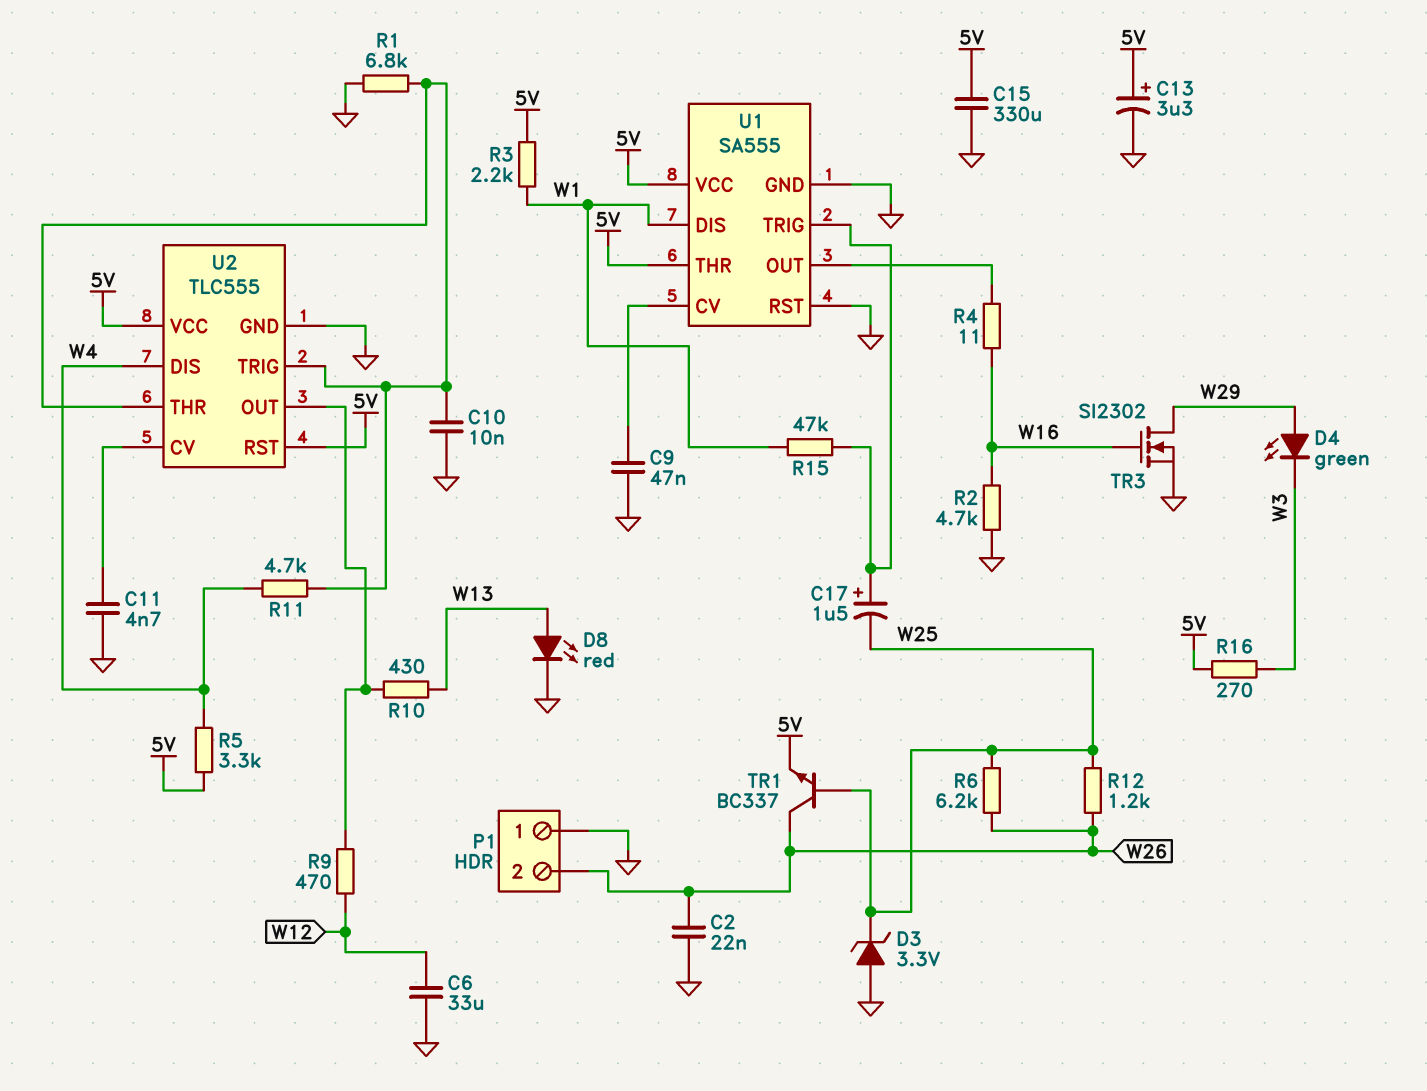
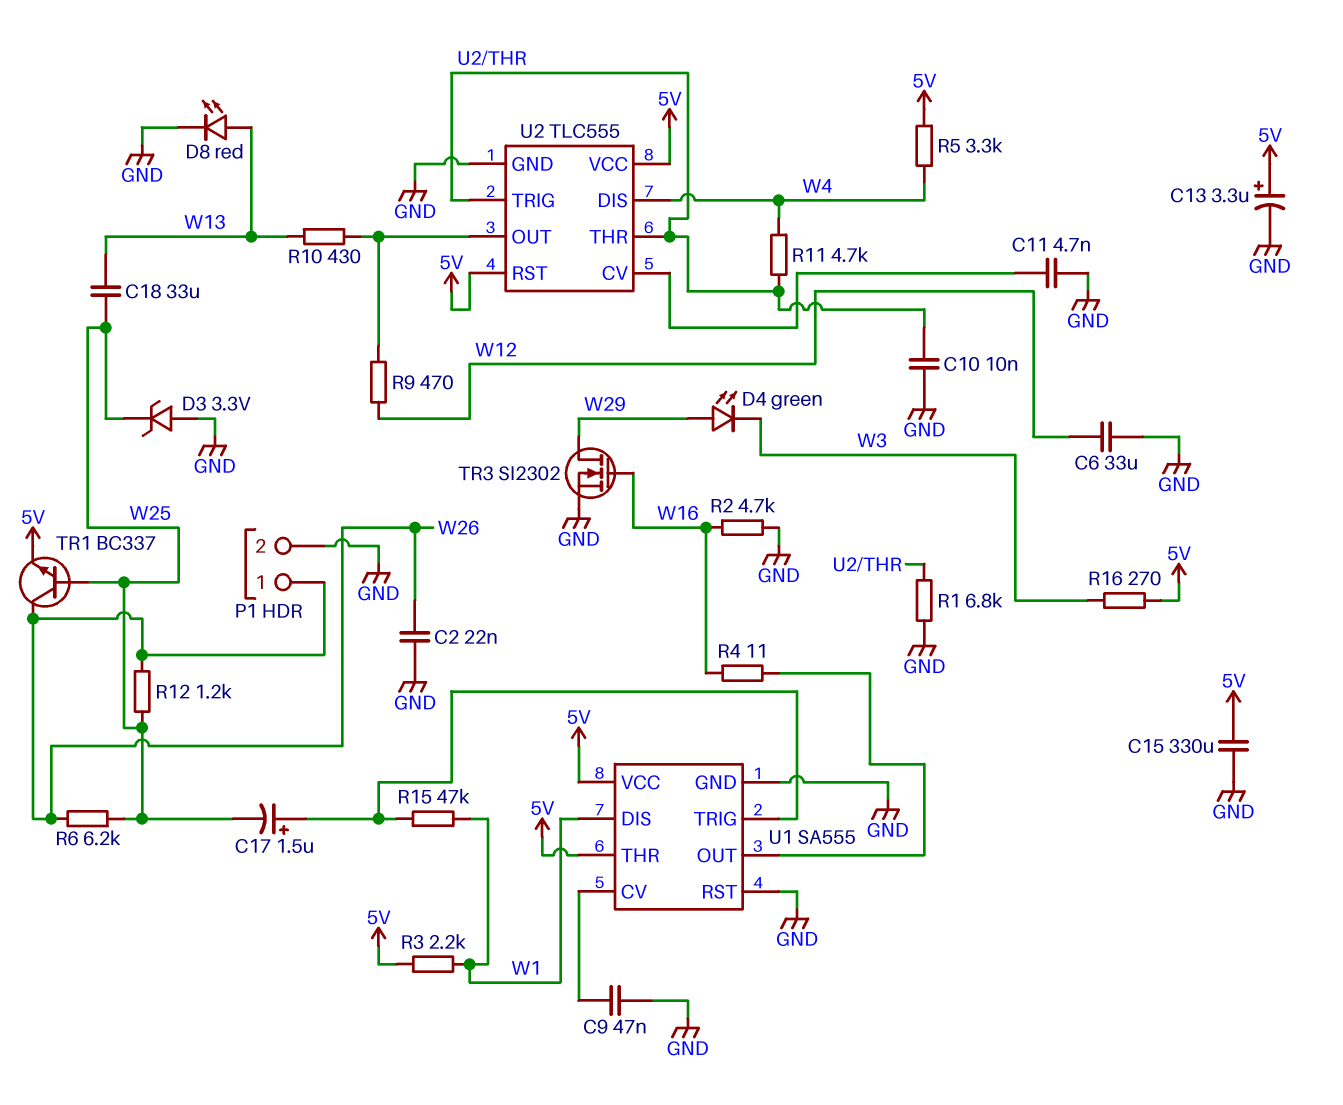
C18: none -> 33uF (W13, W25)
P1 pin 1: GND -> W26
P1 pin 2: W26 -> GND

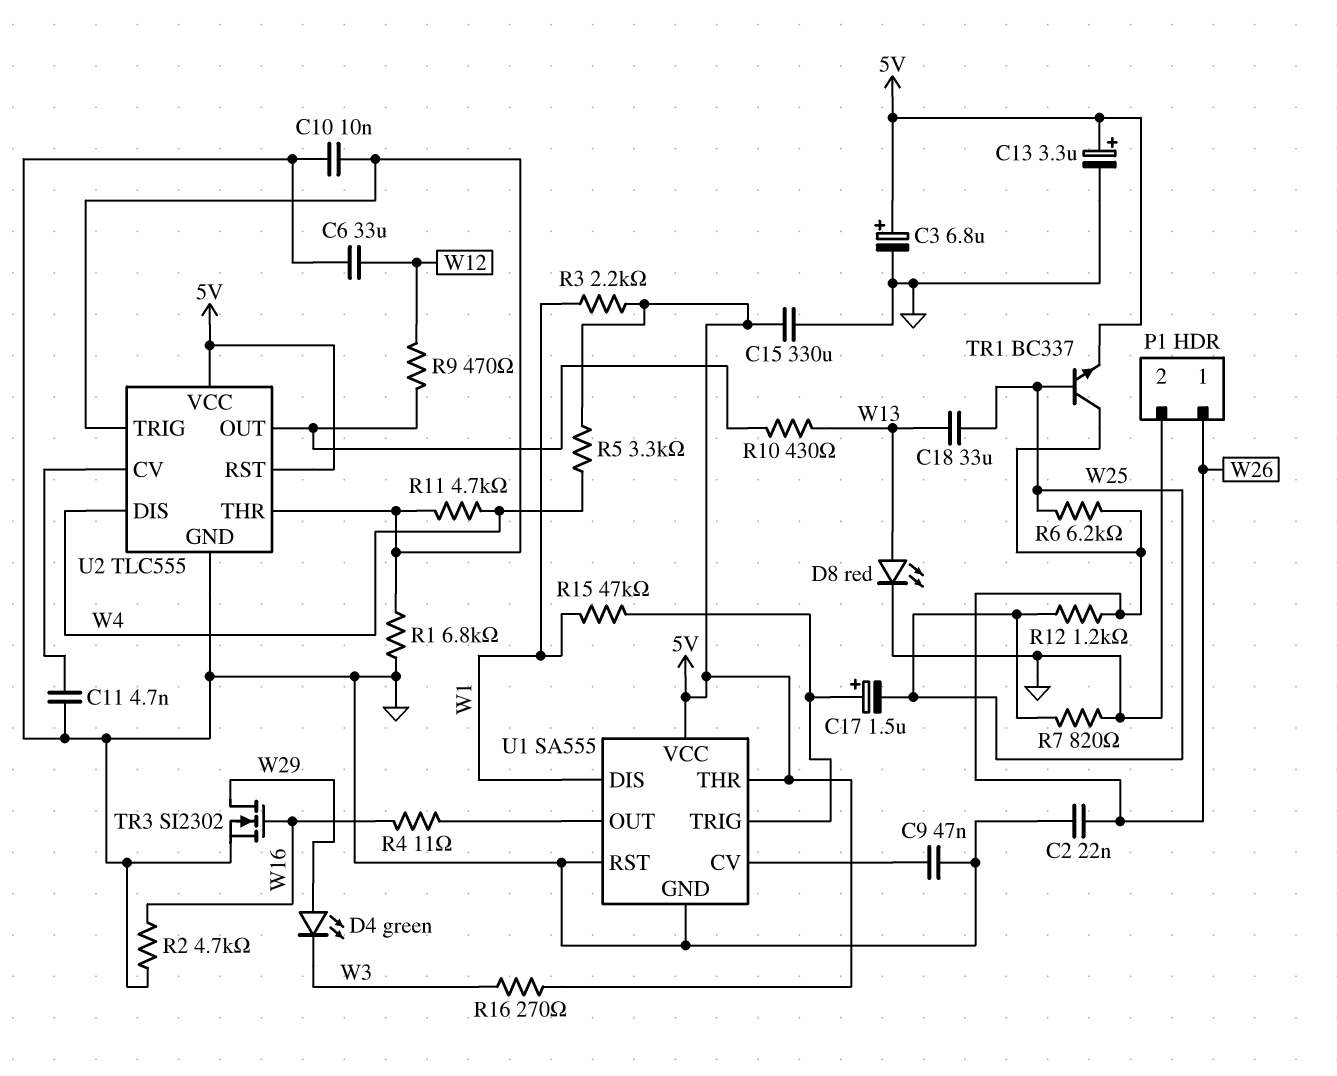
C3: none -> 6.8uF (plus 5V, minus GND)
D3: zener 3.3V (A GND, K W25) -> none
R7: none -> 820 (GND, W25)

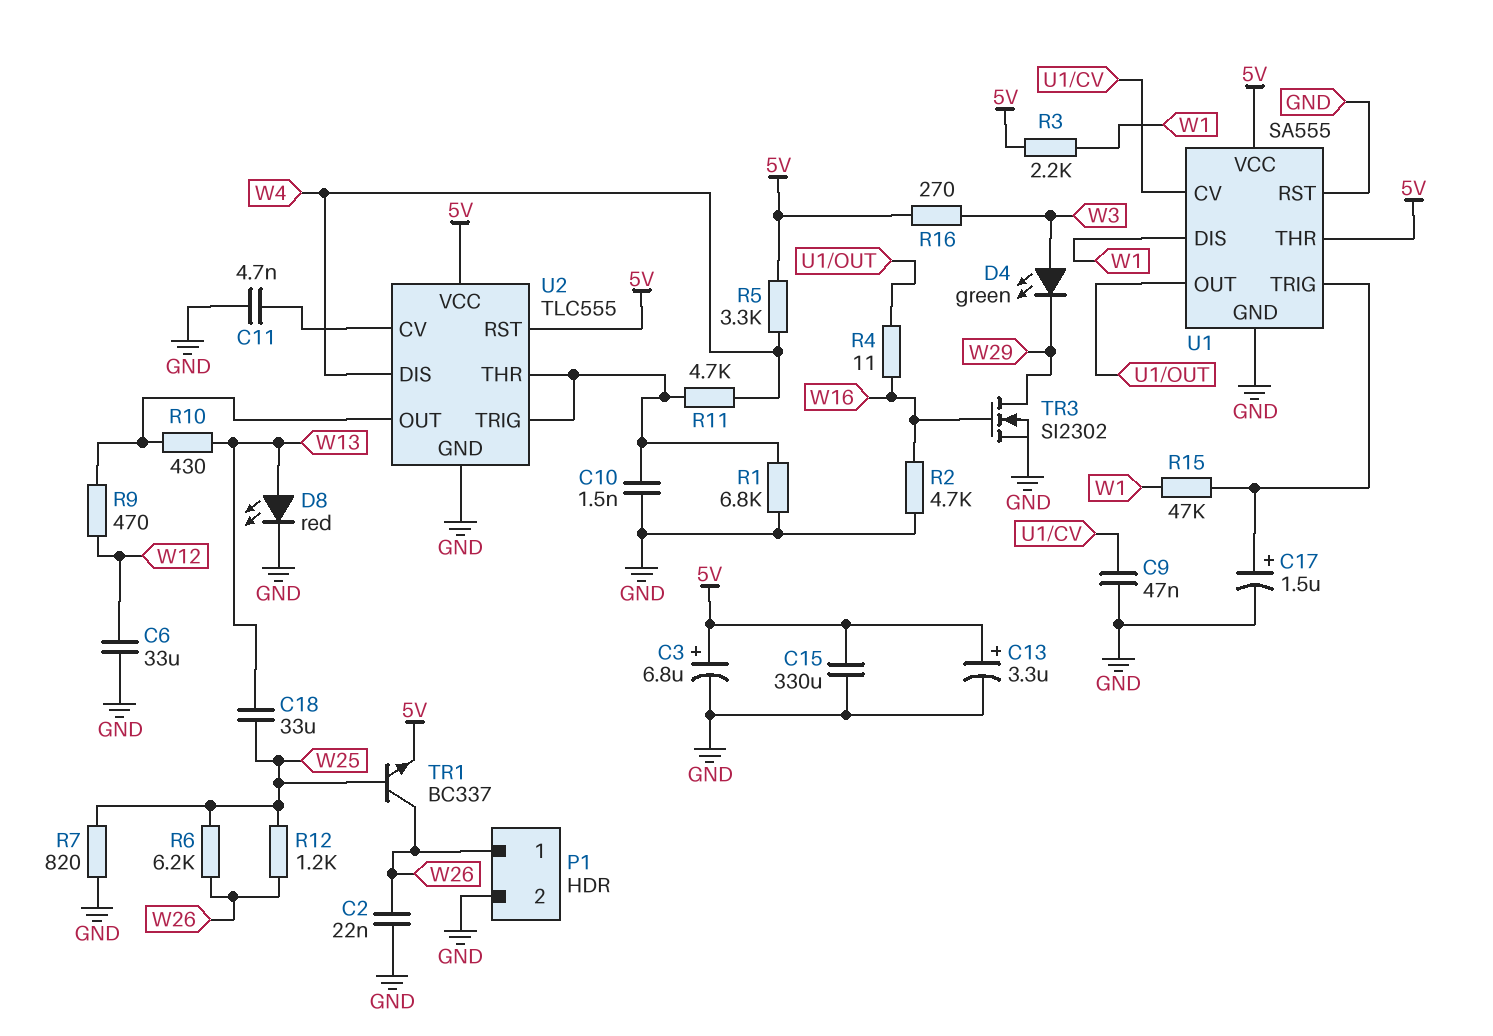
C10: 10nF (GND, U2/THR) -> 1.5nF (GND, U2/THR)
C17: 1.5uF (plus U1/TRIG, minus W25) -> 1.5uF (plus U1/TRIG, minus GND)
D4: LED green (A W29, K W3) -> LED green (A W3, K W29)

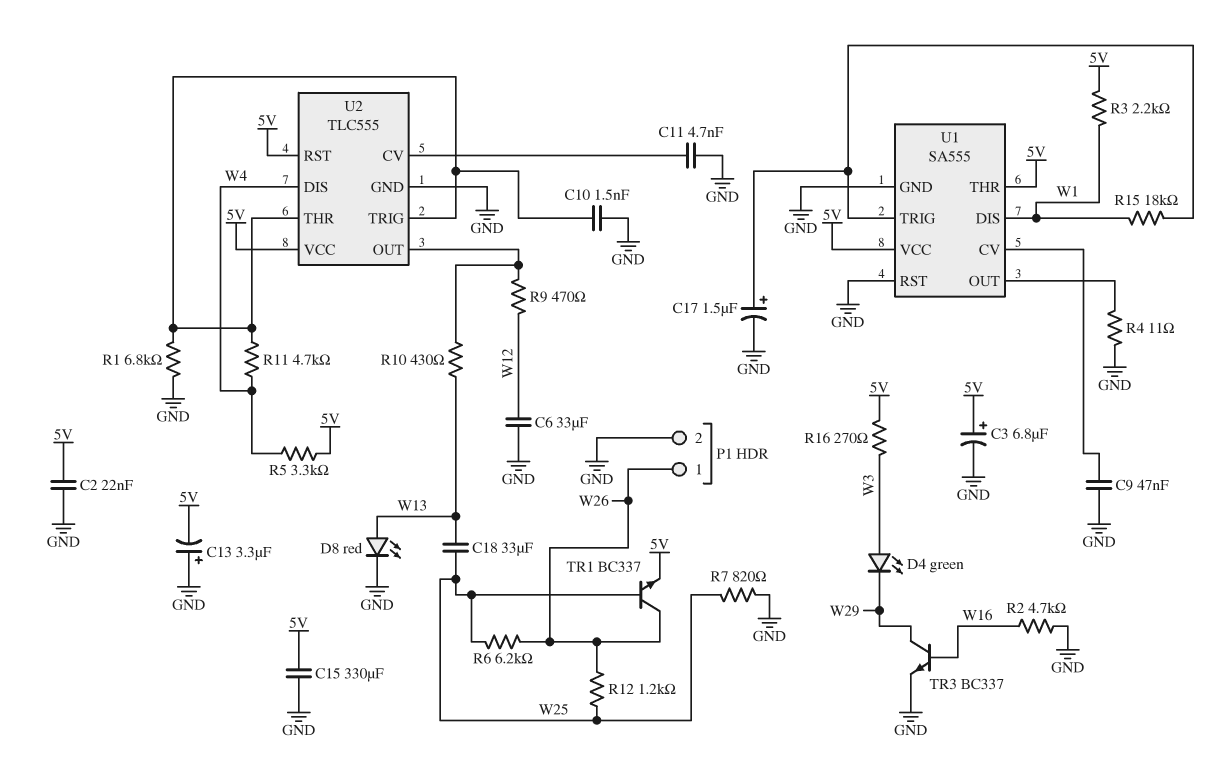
C2: 22nF (GND, W26) -> 22nF (5V, GND)
C13: 3.3uF (plus 5V, minus GND) -> 3.3uF (plus GND, minus 5V)
R4: 11 (U1/OUT, W16) -> 11 (GND, U1/OUT)
R15: 47k (U1/TRIG, W1) -> 18k (U1/TRIG, W1)
TR3: NMOS SI2302 (G W16, D W29, S GND) -> NPN BC337 (B W16, C W29, E GND)

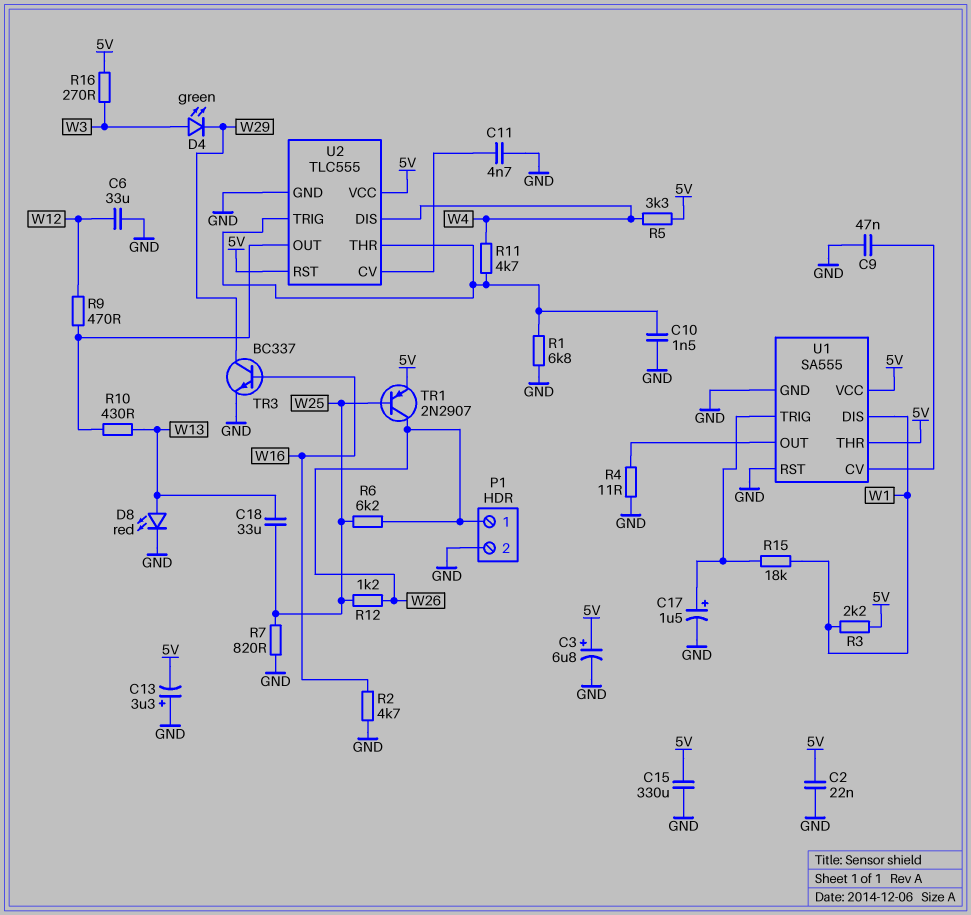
TR1: NPN BC337 (B W25, C W26, E 5V) -> PNP 2N2907 (B W25, C W26, E 5V)

